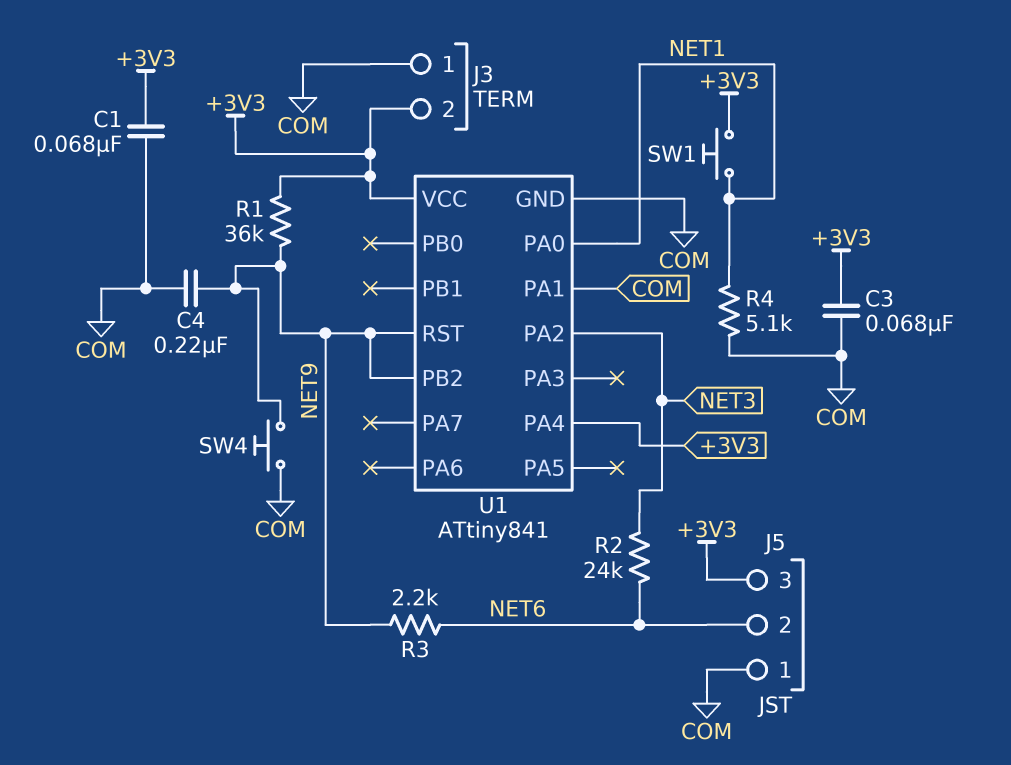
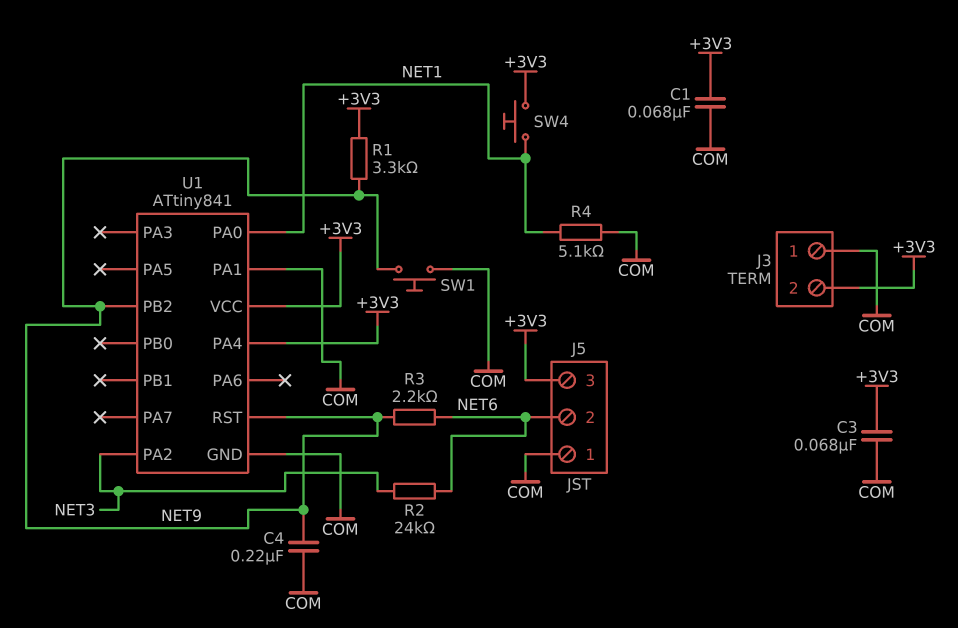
R1: 36k (+3V3, NET9) -> 3.3k (+3V3, NET9)
SW1: button (+3V3, NET1) -> button (COM, NET9)
SW4: button (COM, NET9) -> button (+3V3, NET1)

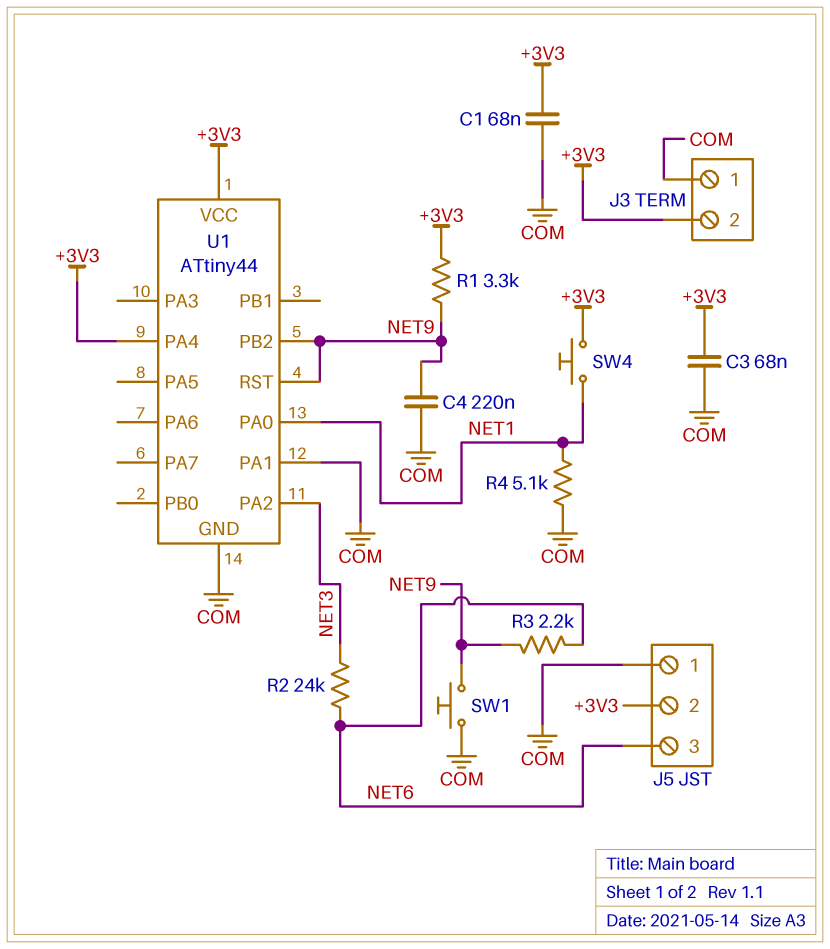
J5 pin 2: NET6 -> +3V3
J5 pin 3: +3V3 -> NET6
U1: ATtiny841 -> ATtiny44

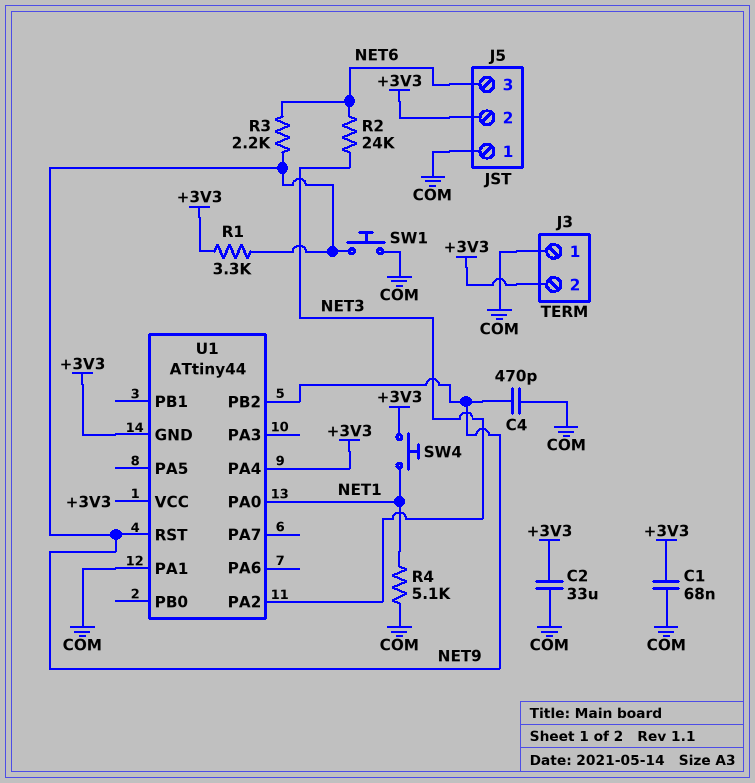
C2: none -> 33uF (+3V3, COM)
C3: 68nF (+3V3, COM) -> none
C4: 220nF (COM, NET9) -> 470pF (COM, NET9)
U1 pin GND: COM -> +3V3

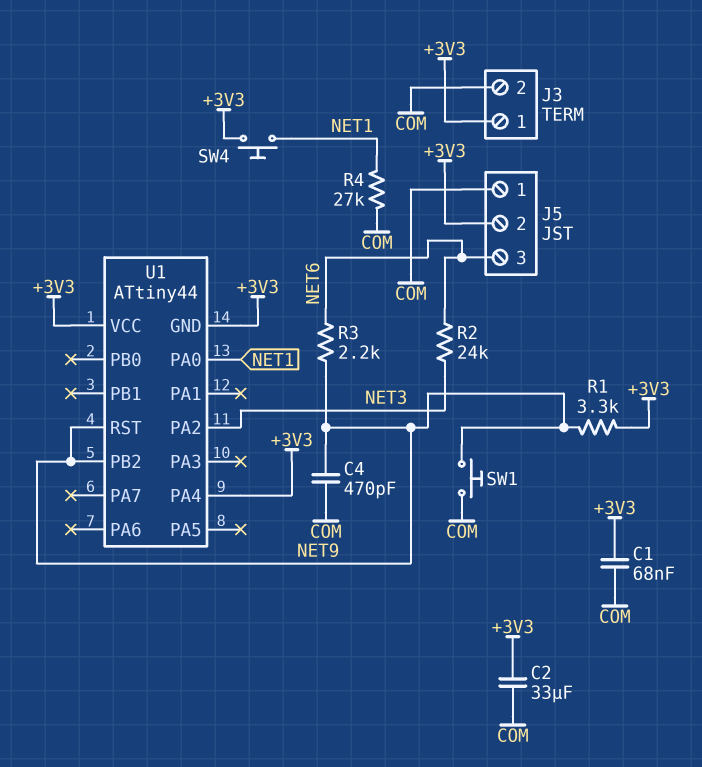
J3 pin 1: COM -> +3V3
J3 pin 2: +3V3 -> COM
R4: 5.1k (COM, NET1) -> 27k (COM, NET1)
U1 pin PA1: COM -> none

